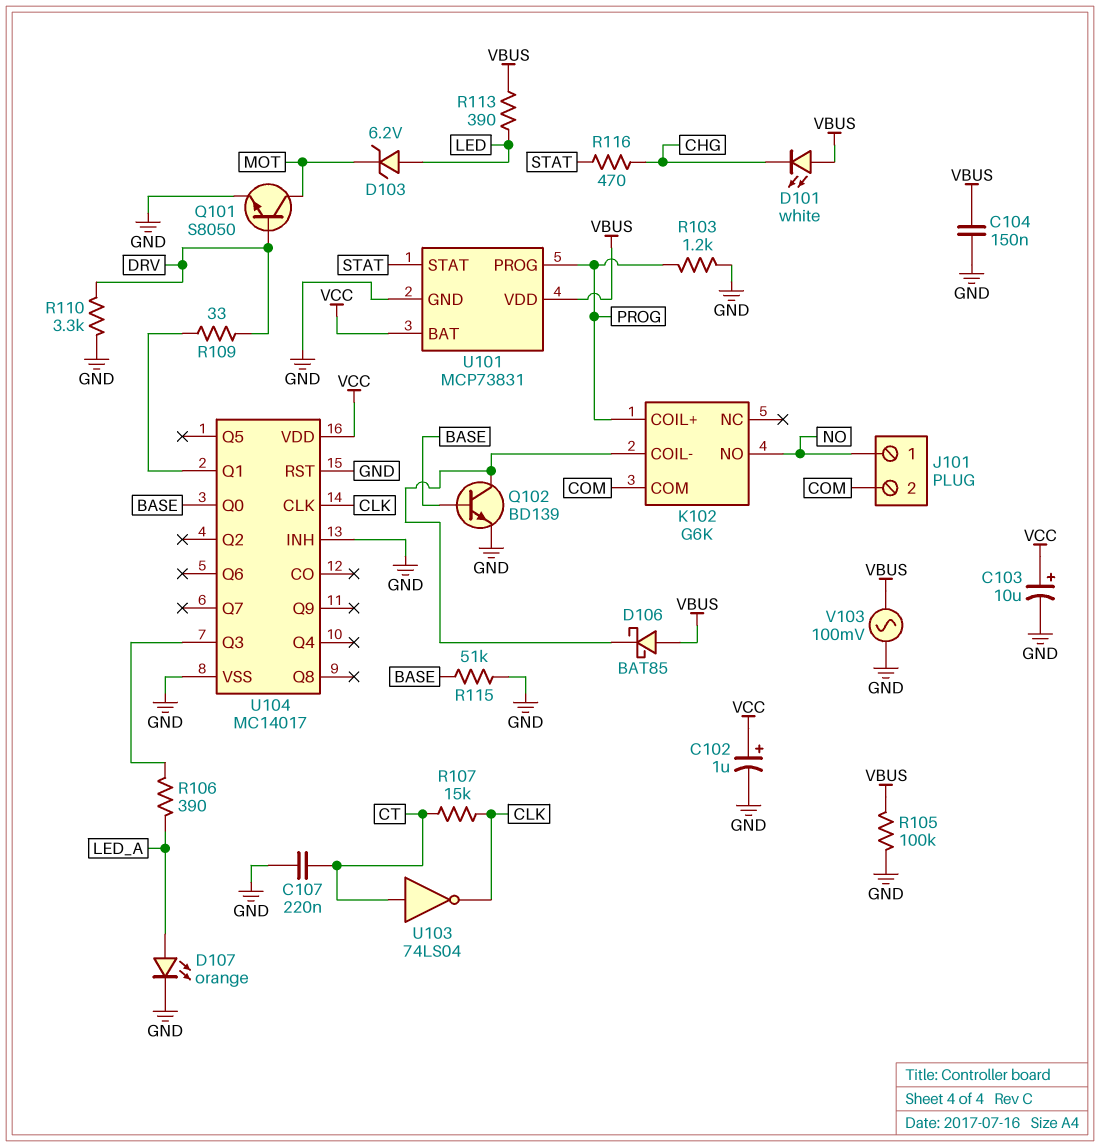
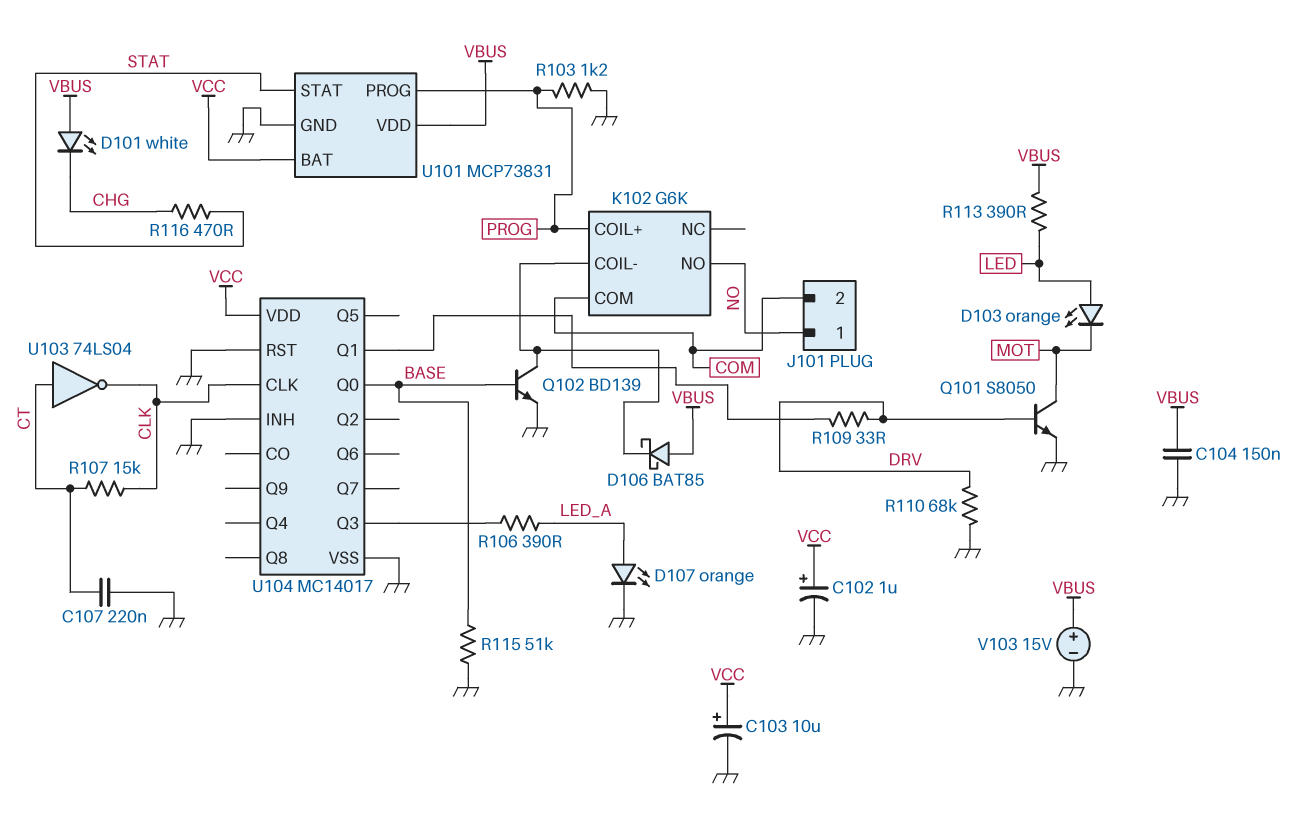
D103: zener 6.2V (A LED, K MOT) -> LED orange (A LED, K MOT)
R105: 100k (GND, VBUS) -> none
R110: 3.3k (DRV, GND) -> 68k (DRV, GND)
V103: AC 100mV (GND, VBUS) -> 15V (plus VBUS, minus GND)

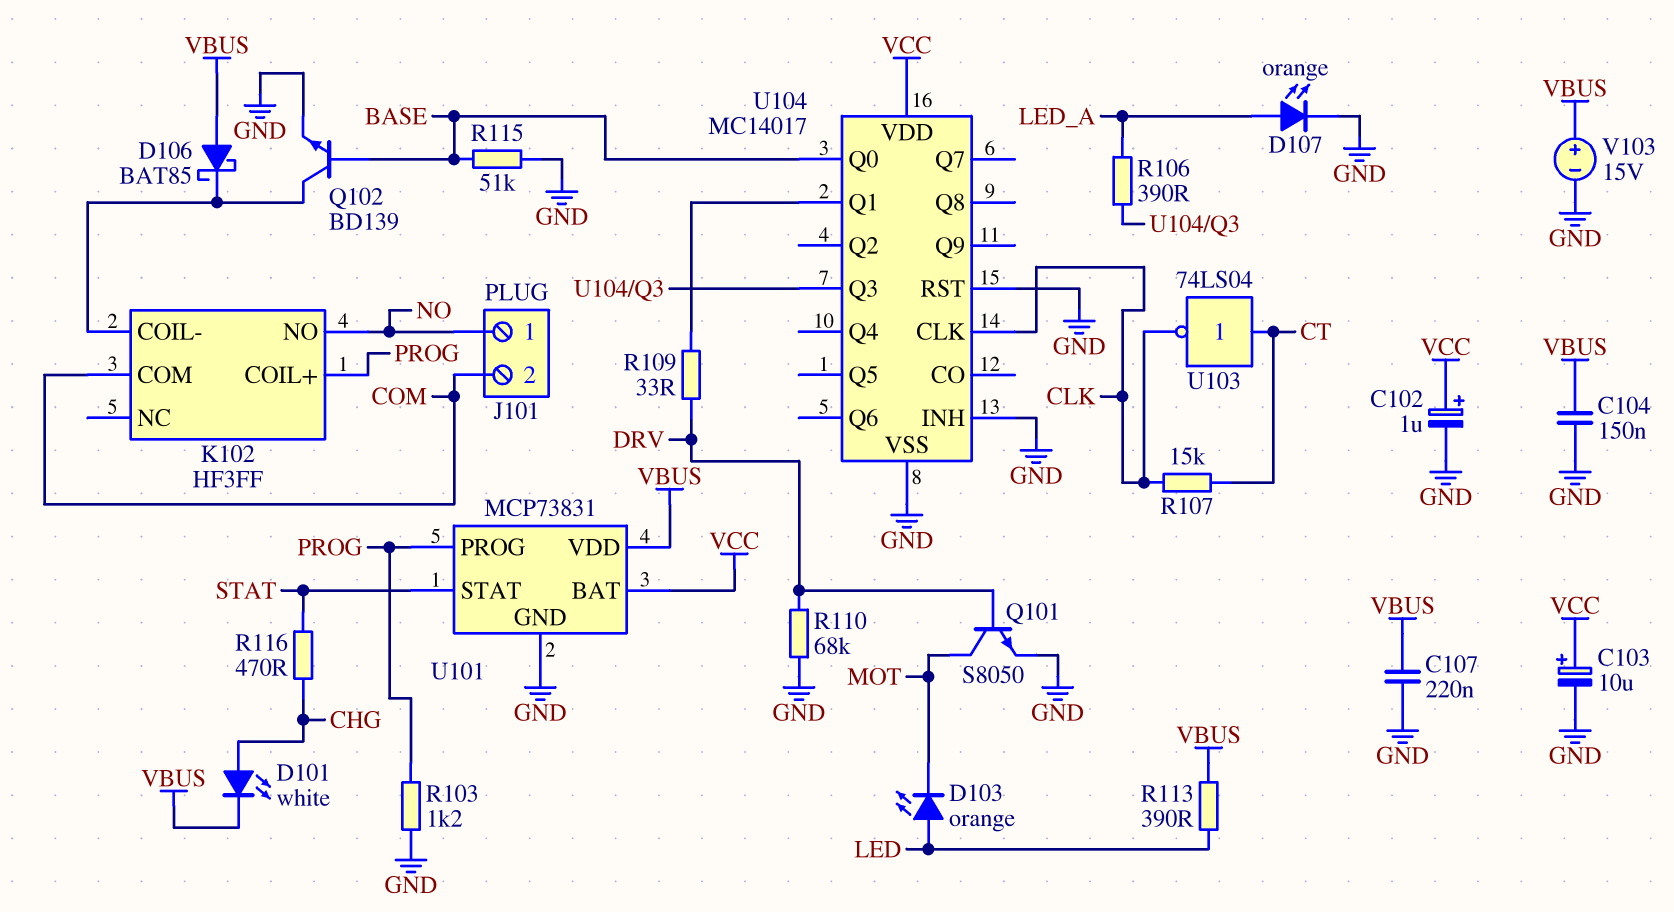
C107: 220nF (CT, GND) -> 220nF (GND, VBUS)
D101: LED white (A VBUS, K CHG) -> LED white (A CHG, K VBUS)
K102: G6K -> HF3FF

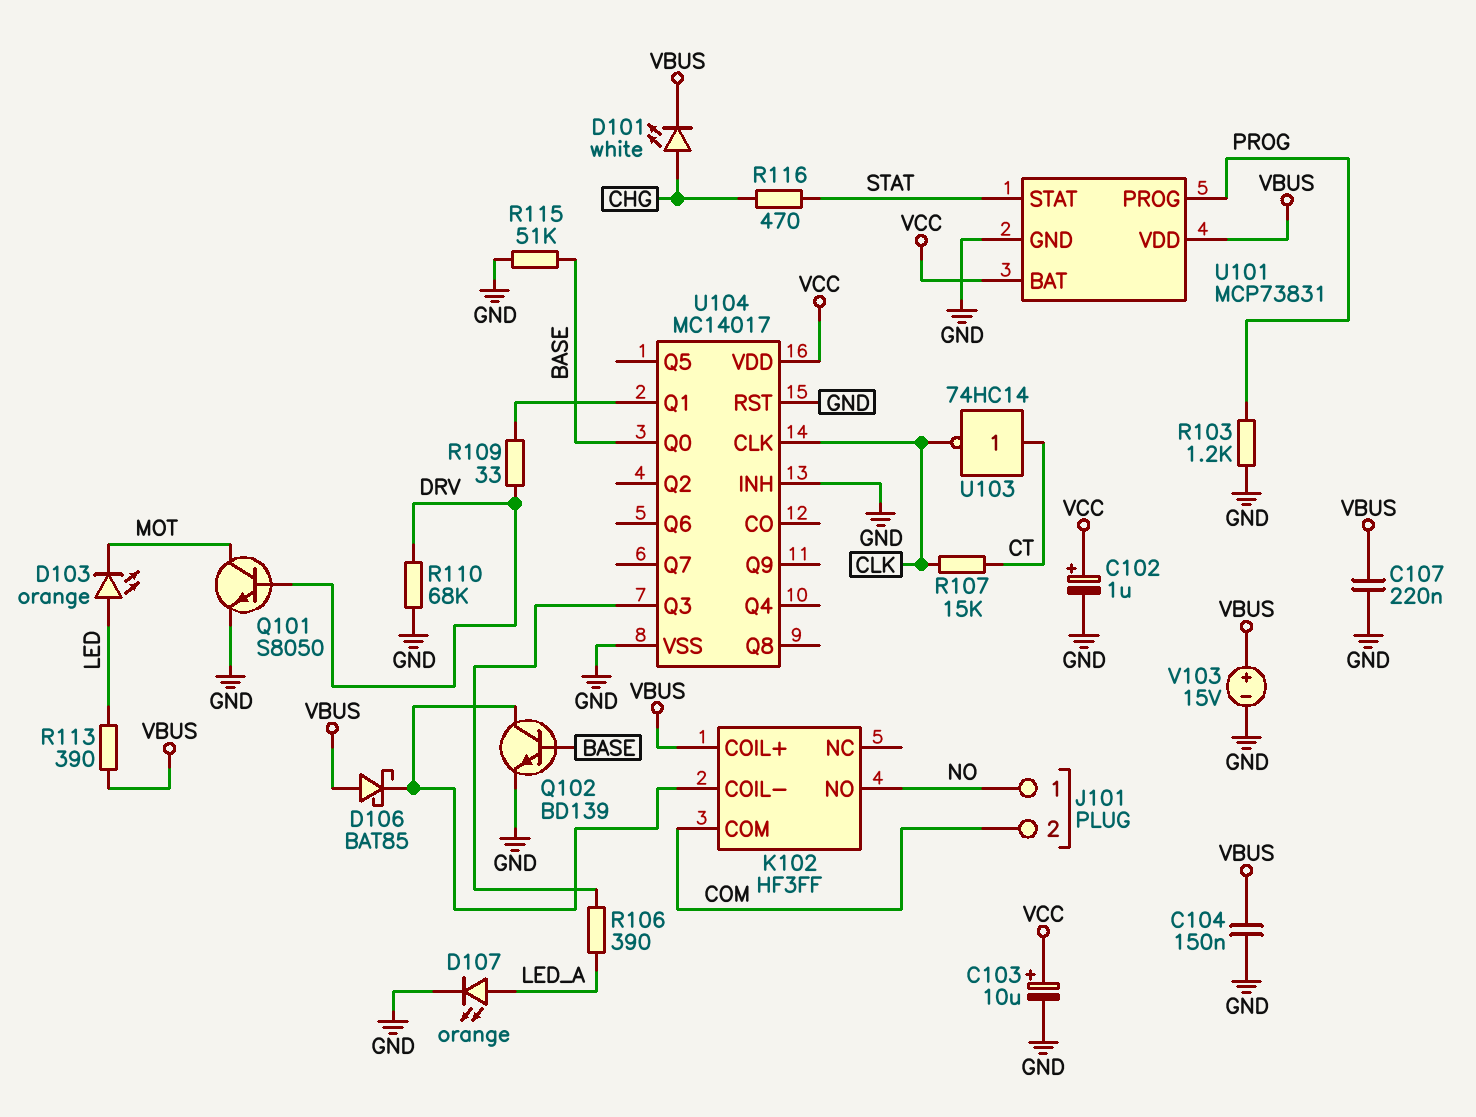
K102 pin COIL+: PROG -> VBUS
U103: NOT 74LS04 (in CT, out CLK) -> NOT 74HC14 (in CT, out CLK)

